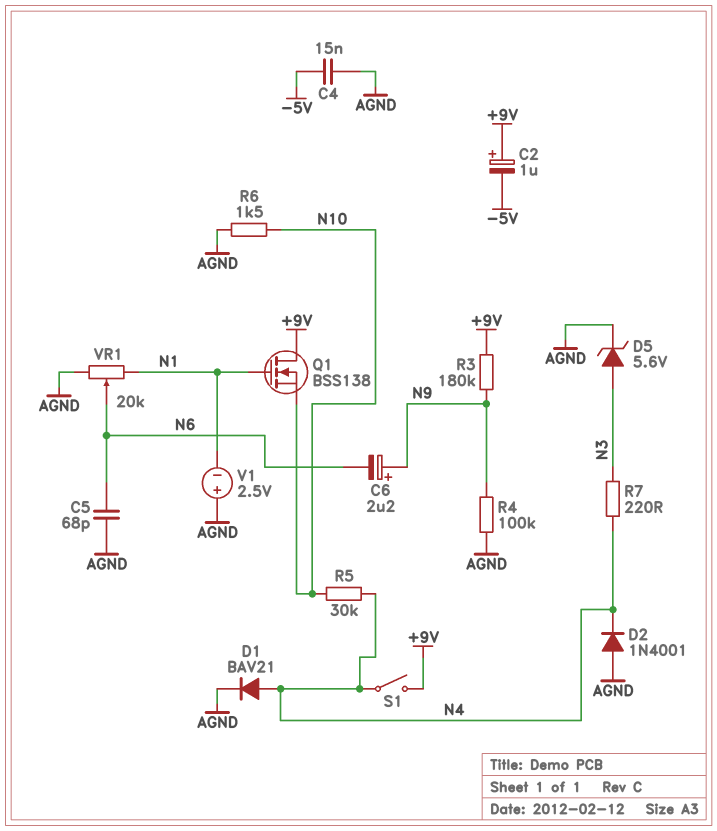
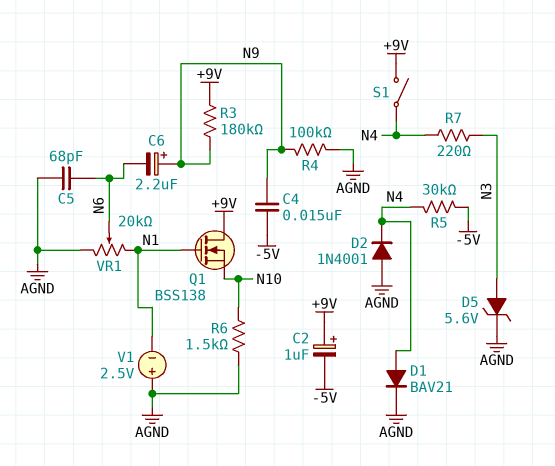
C4: 15nF (-5V, AGND) -> 15nF (-5V, N9)
R5: 30k (N4, N10) -> 30k (-5V, N4)

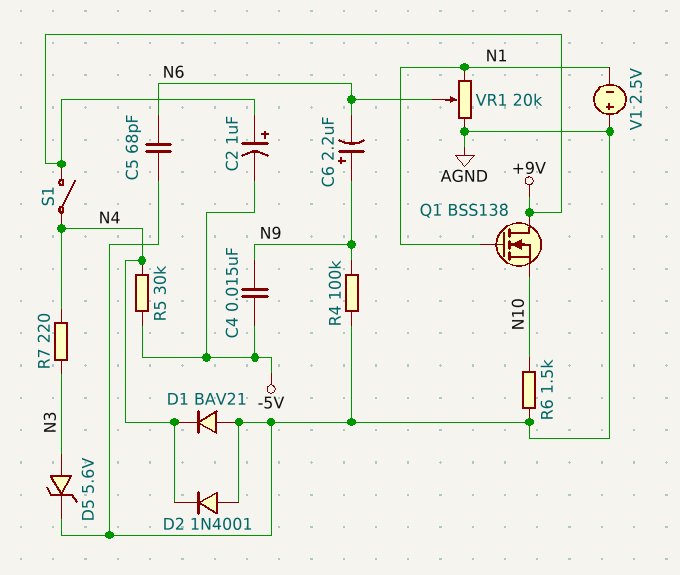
D1: diode BAV21 (A N4, K AGND) -> diode BAV21 (A AGND, K N4)
R3: 180k (+9V, N9) -> none

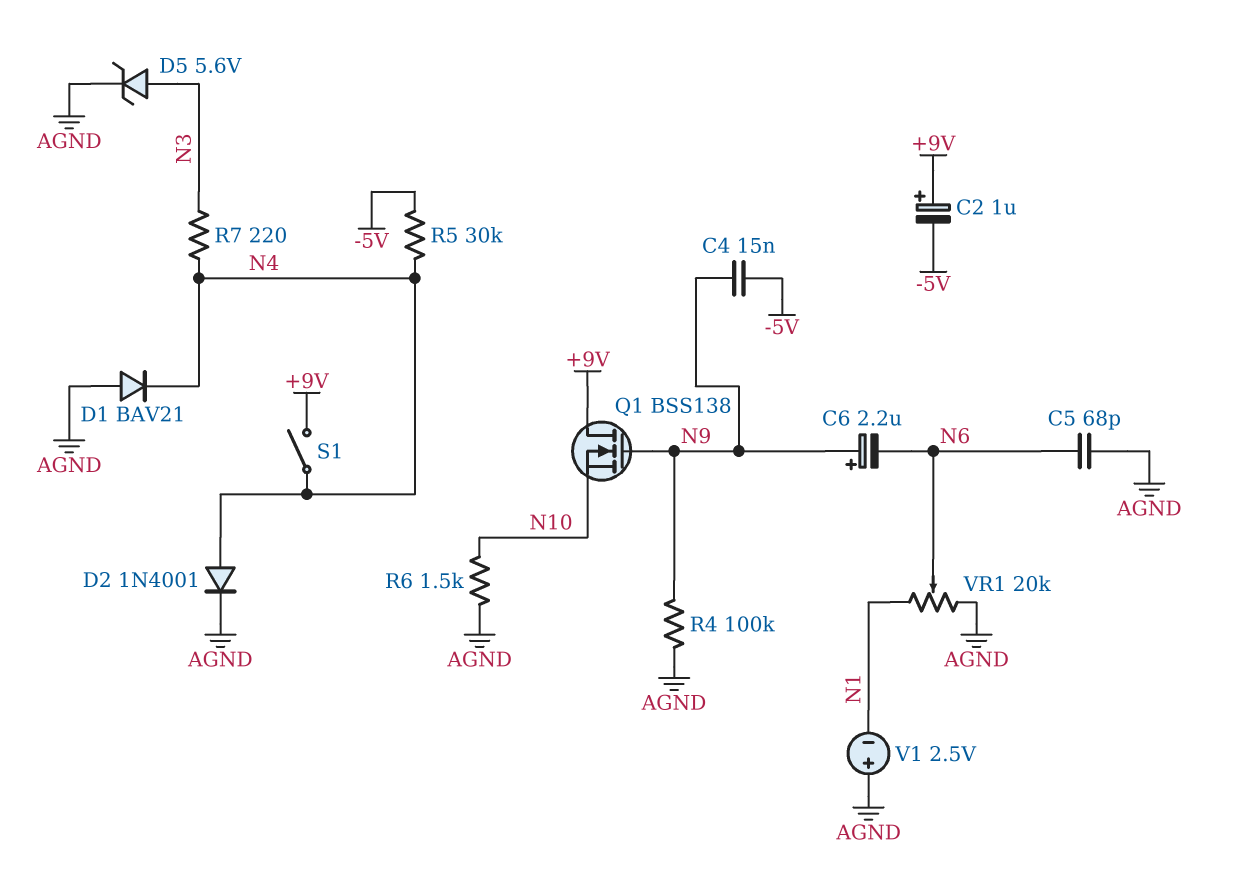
D2: diode 1N4001 (A AGND, K N4) -> diode 1N4001 (A N4, K AGND)
Q1: NMOS BSS138 (G N1, D +9V, S N10) -> NMOS BSS138 (G N9, D +9V, S N10)

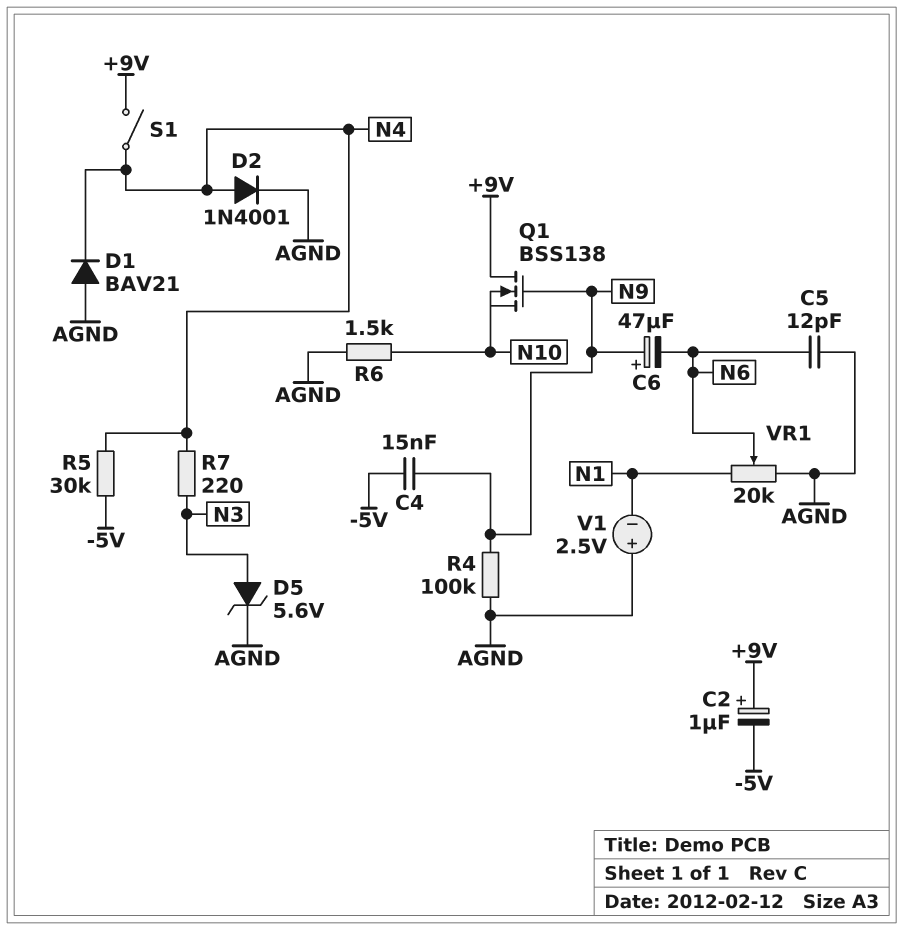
C5: 68pF (AGND, N6) -> 12pF (AGND, N6)
C6: 2.2uF (plus N9, minus N6) -> 47uF (plus N9, minus N6)

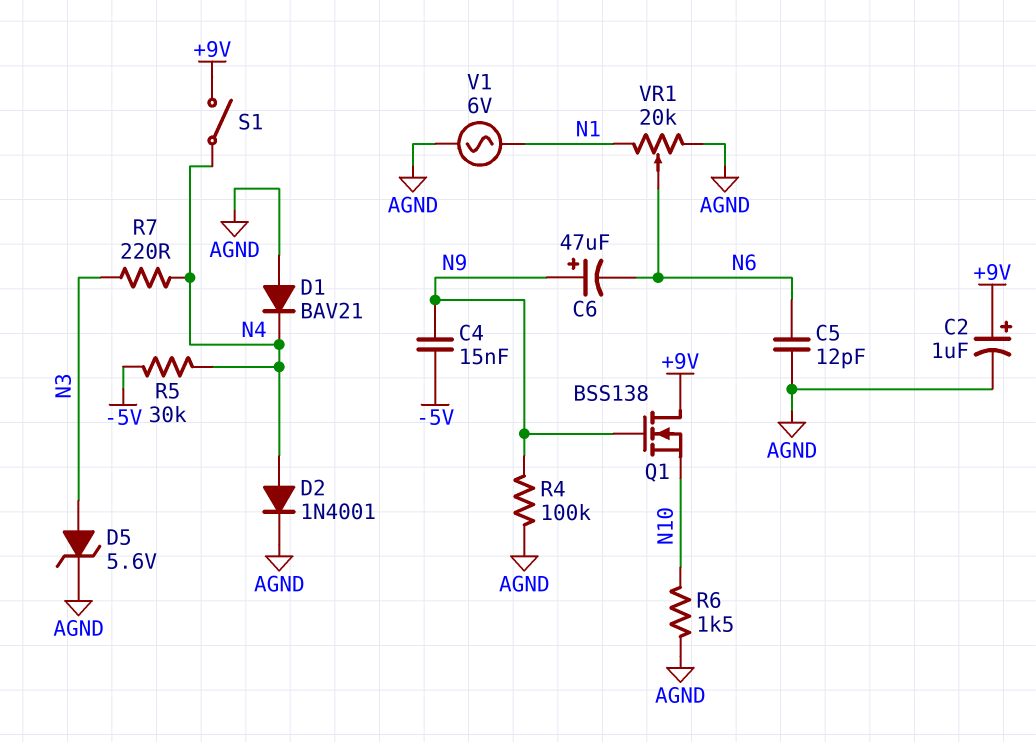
C2: 1uF (plus +9V, minus -5V) -> 1uF (plus +9V, minus AGND)
V1: 2.5V (plus AGND, minus N1) -> AC 6V (AGND, N1)

